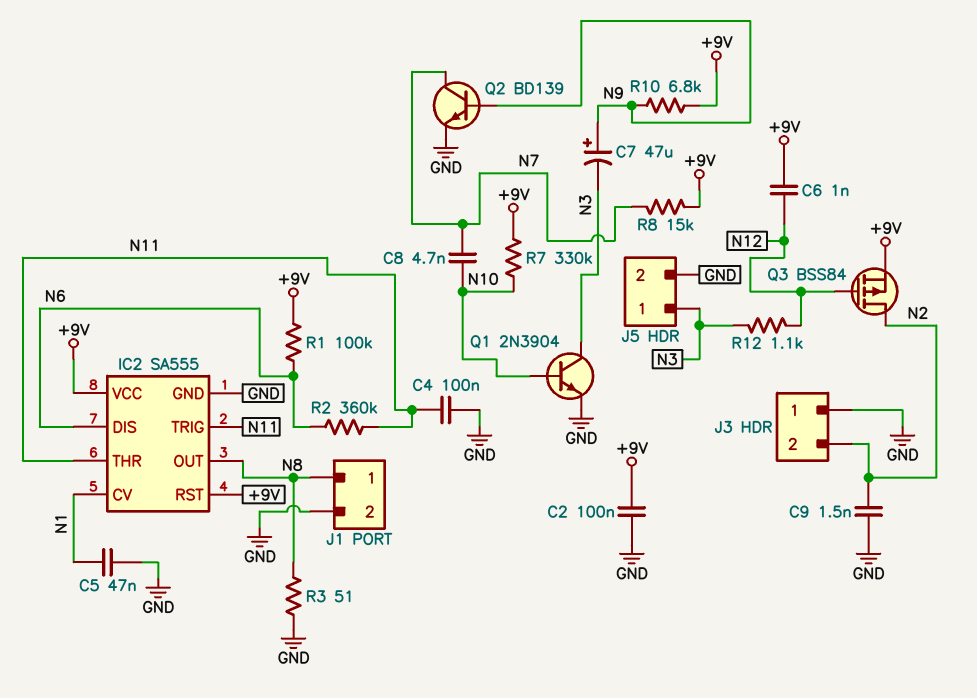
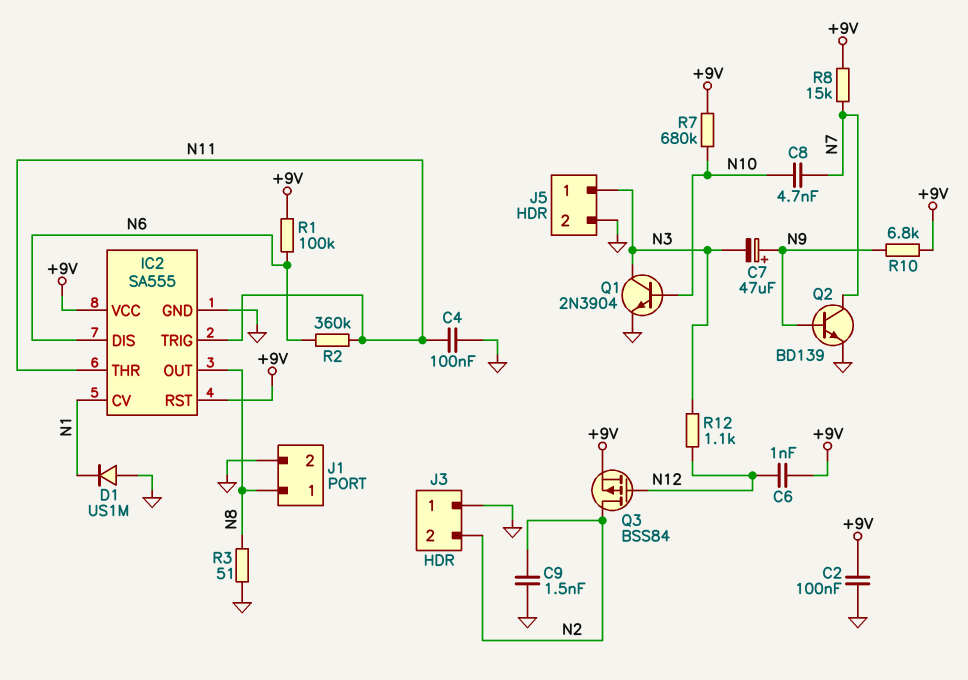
C5: 47nF (GND, N1) -> none
D1: none -> diode US1M (A GND, K N1)
R7: 330k (+9V, N10) -> 680k (+9V, N10)

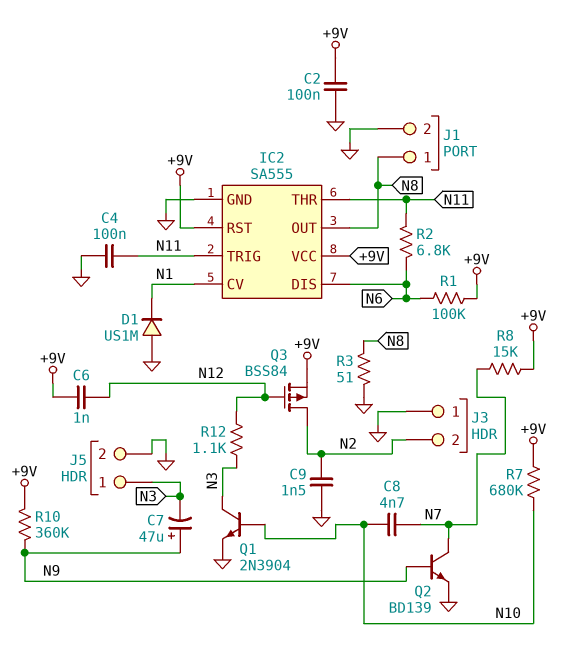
R2: 360k (N6, N11) -> 6.8k (N6, N11)
R10: 6.8k (+9V, N9) -> 360k (+9V, N9)

